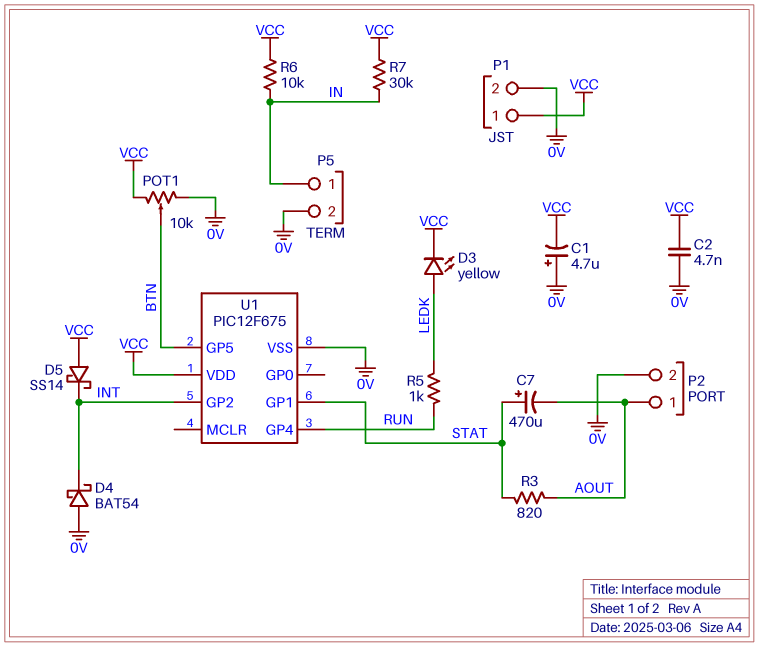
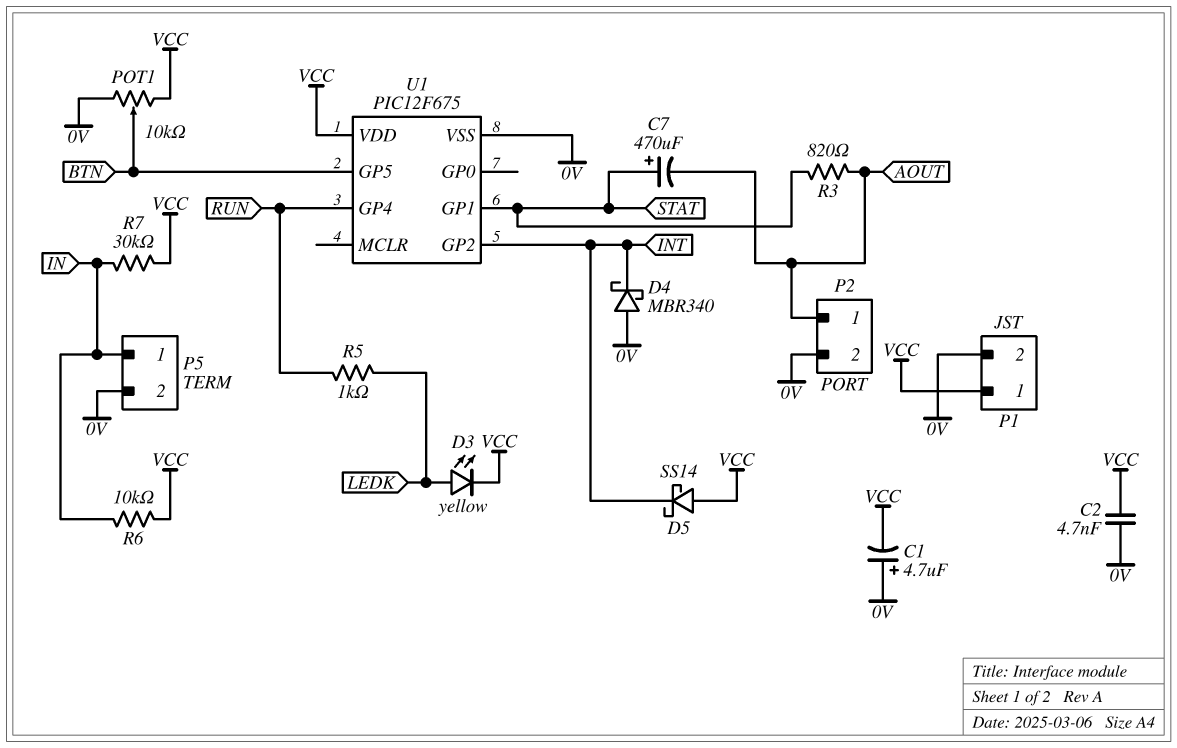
D4: schottky BAT54 (A 0V, K INT) -> schottky MBR340 (A 0V, K INT)

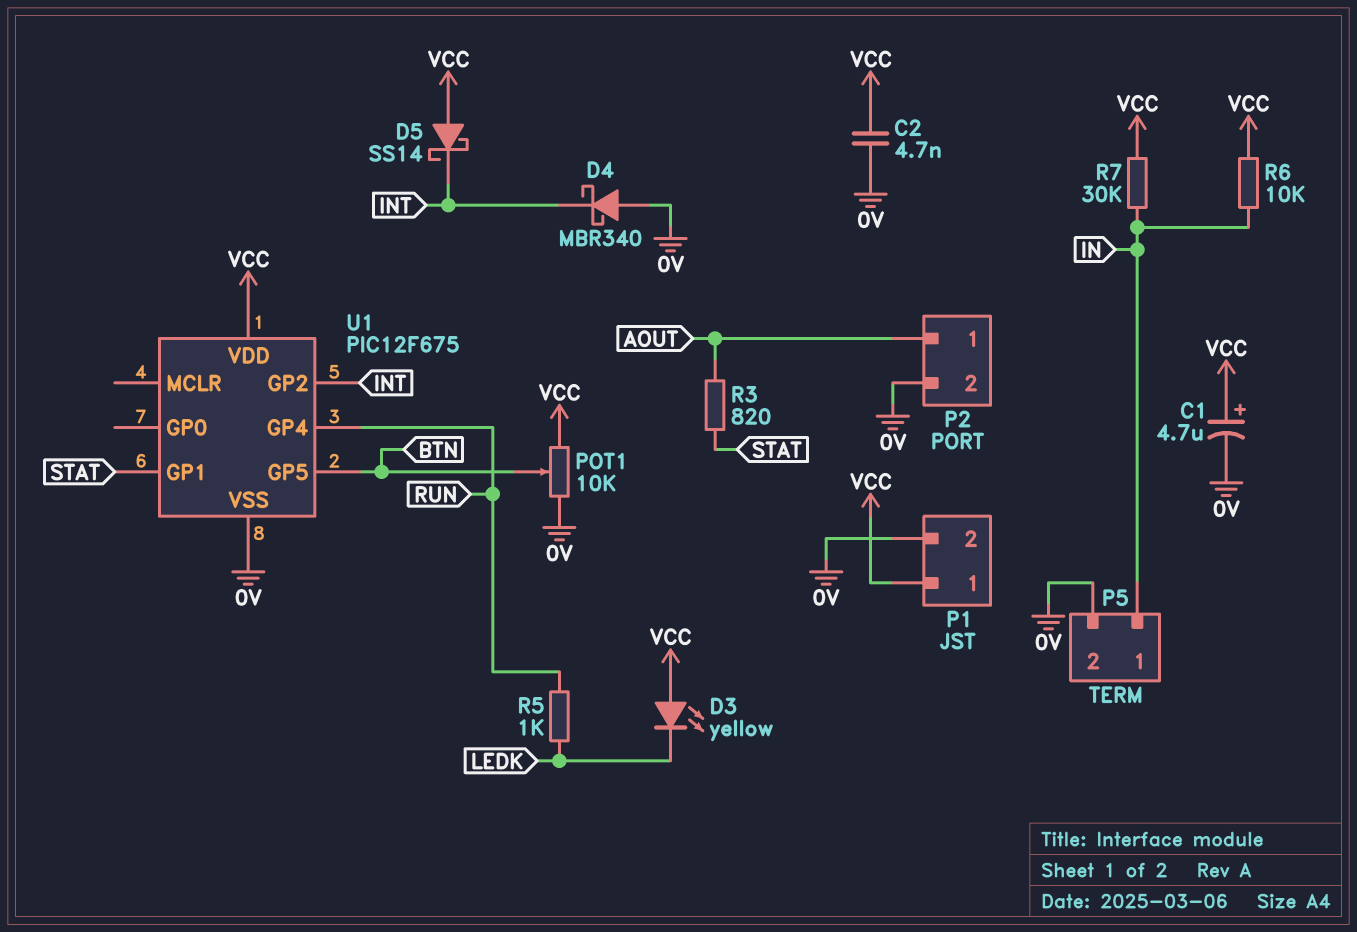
C1: 4.7uF (plus 0V, minus VCC) -> 4.7uF (plus VCC, minus 0V)
C7: 470uF (plus STAT, minus AOUT) -> none
D3: LED yellow (A LEDK, K VCC) -> LED yellow (A VCC, K LEDK)

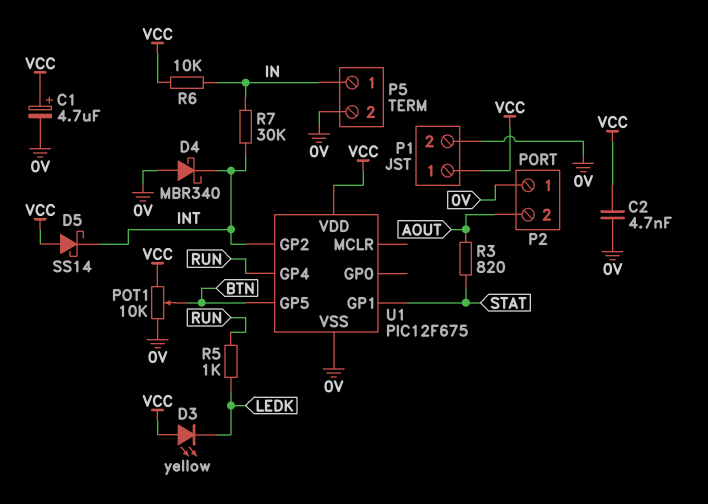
P2 pin 1: AOUT -> 0V
P2 pin 2: 0V -> AOUT
R7: 30k (IN, VCC) -> 30k (IN, INT)

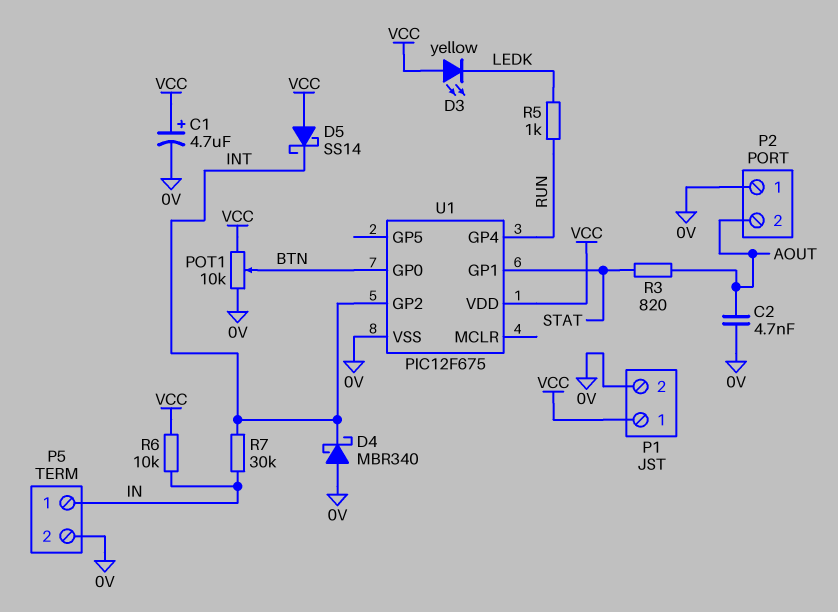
C2: 4.7nF (0V, VCC) -> 4.7nF (0V, AOUT)
U1 pin GP0: none -> BTN
U1 pin GP5: BTN -> none

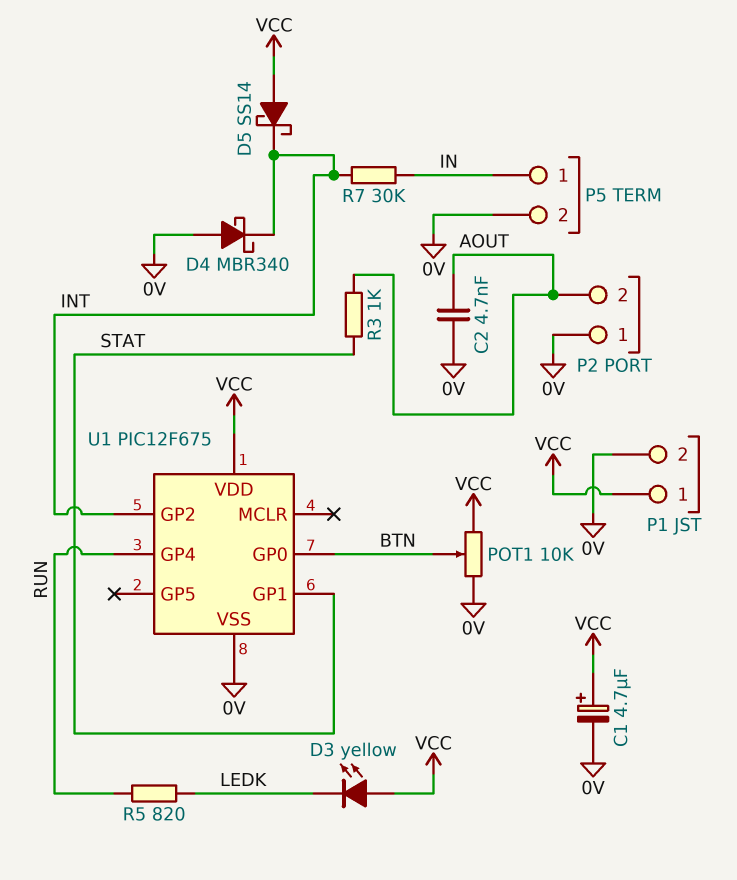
R3: 820 (AOUT, STAT) -> 1k (AOUT, STAT)
R5: 1k (LEDK, RUN) -> 820 (LEDK, RUN)
R6: 10k (IN, VCC) -> none

